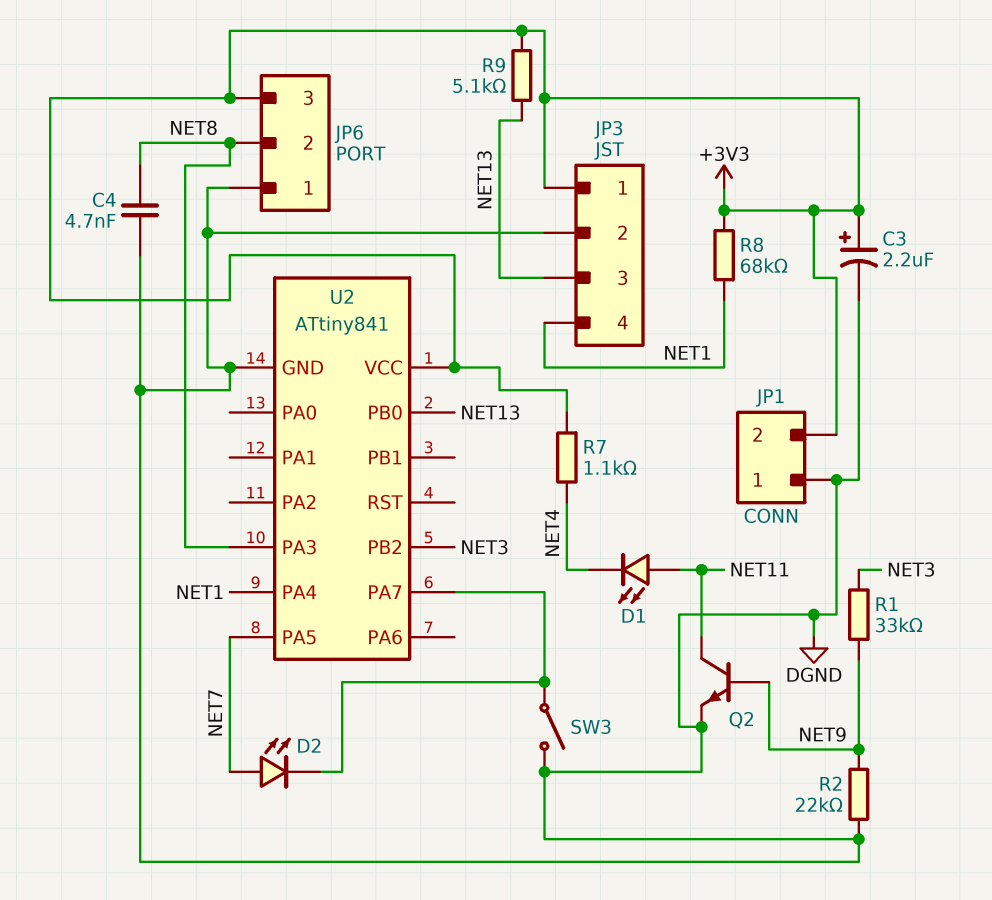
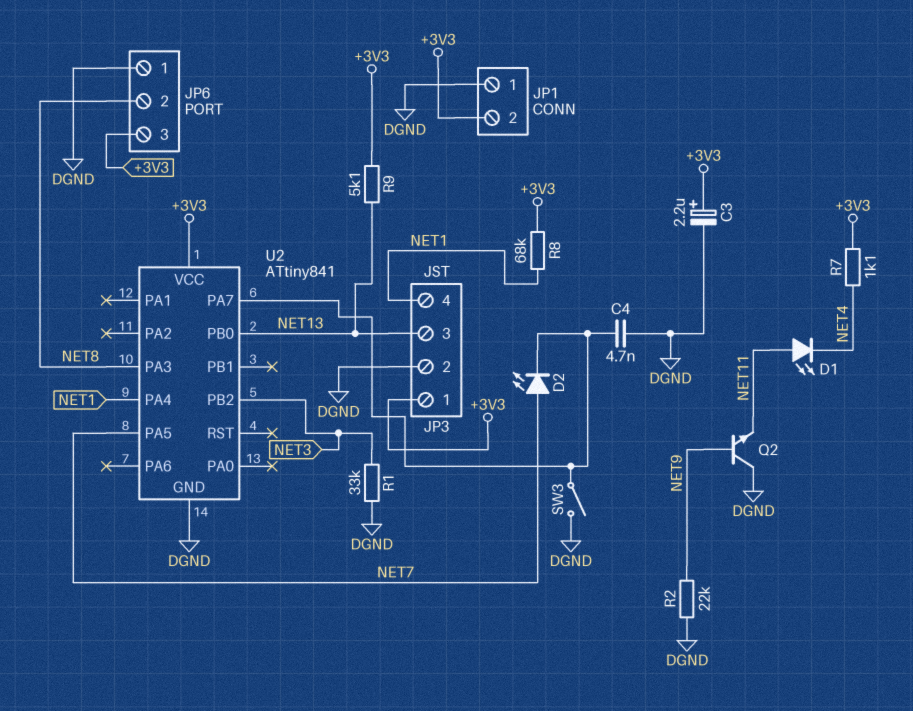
C4: 4.7nF (DGND, NET8) -> 4.7nF (DGND, U2/PA7)
Q2: NPN (B NET9, C NET11, E DGND) -> NPN (B NET9, C DGND, E NET11)
R1: 33k (NET3, NET9) -> 33k (DGND, NET3)

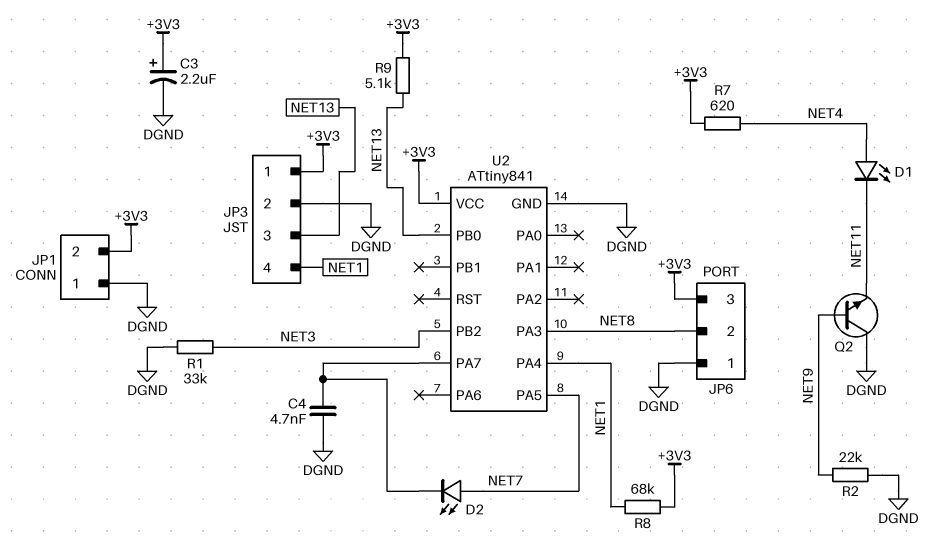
D1: LED (A NET11, K NET4) -> LED (A NET4, K NET11)
R7: 1.1k (+3V3, NET4) -> 620 (+3V3, NET4)
SW3: switch (DGND, U2/PA7) -> none

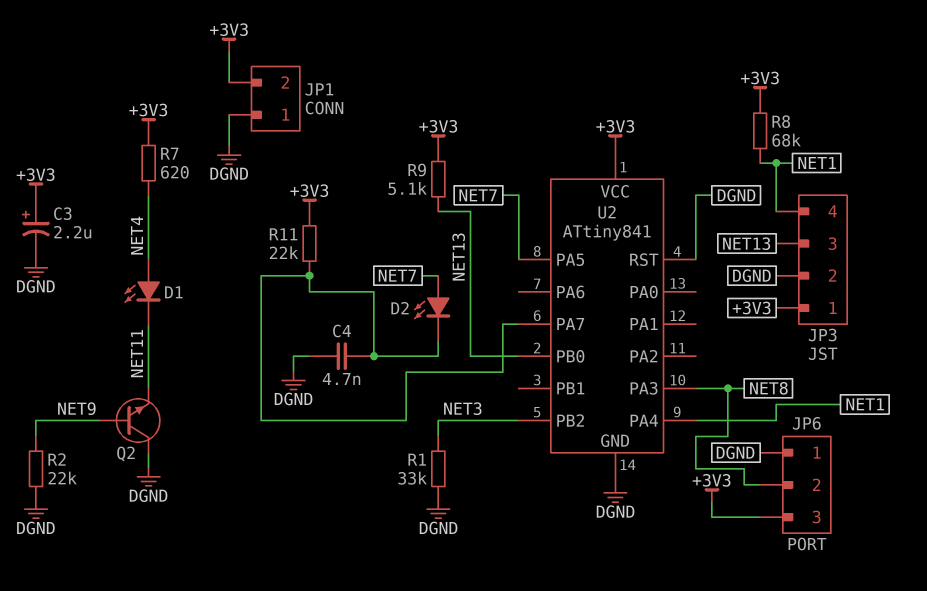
R11: none -> 22k (+3V3, U2/PA7)
U2 pin RST: none -> DGND

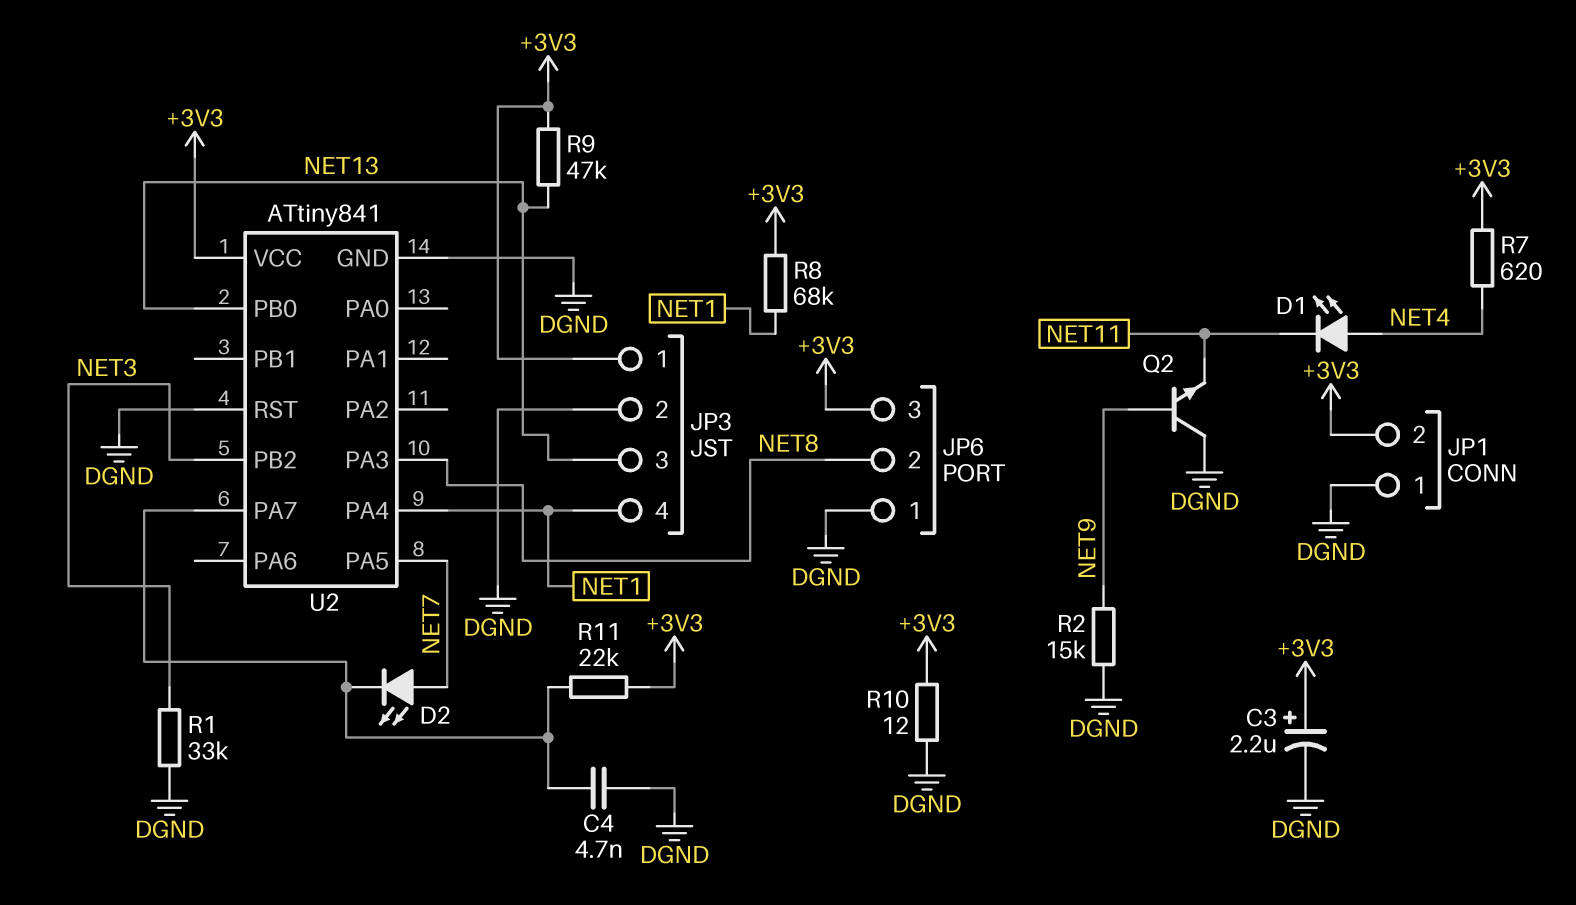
R2: 22k (DGND, NET9) -> 15k (DGND, NET9)
R9: 5.1k (+3V3, NET13) -> 47k (+3V3, NET13)
R10: none -> 12 (+3V3, DGND)

